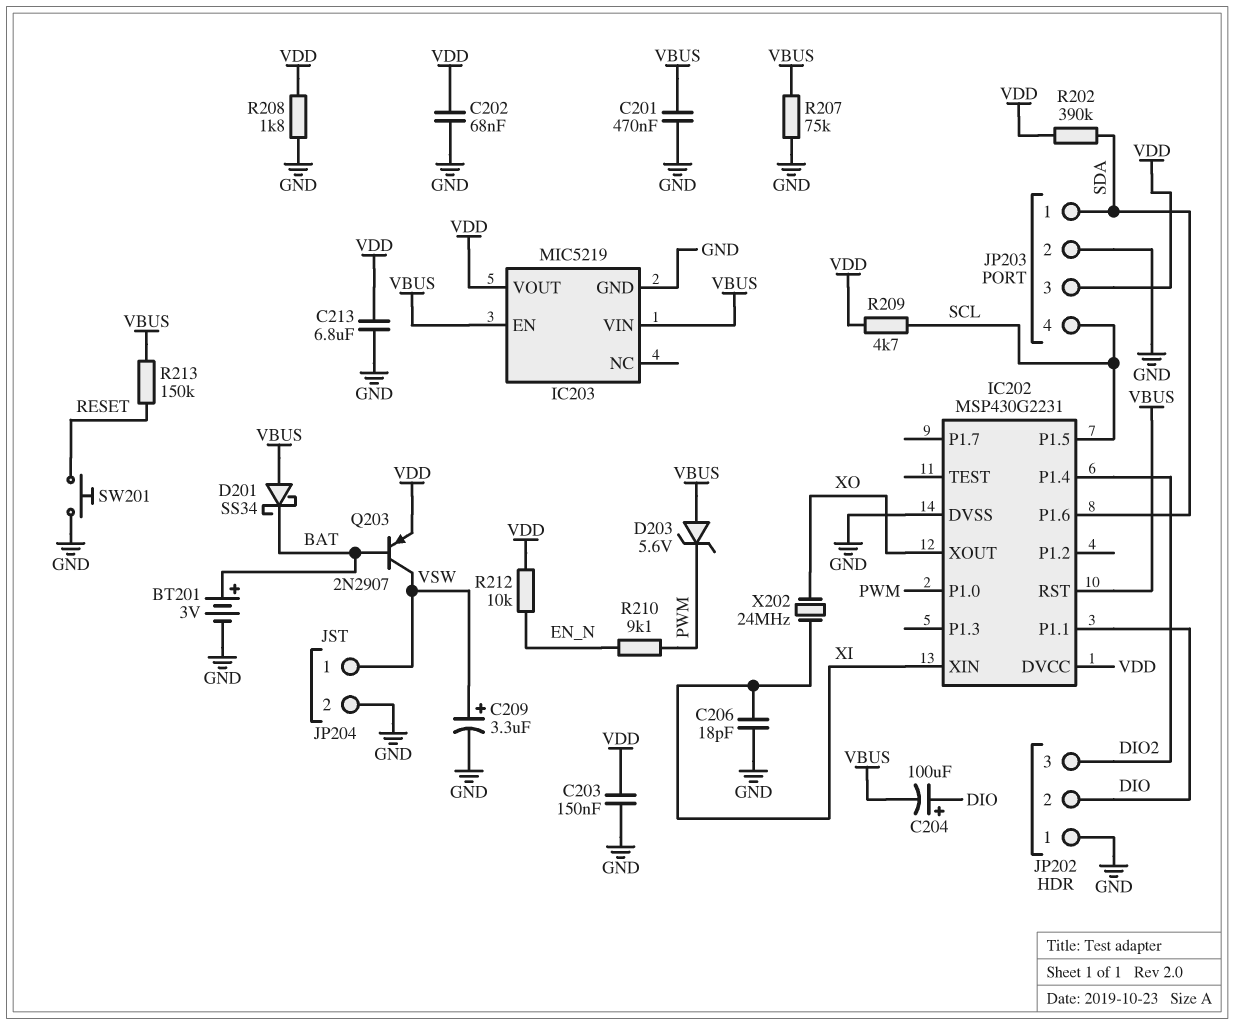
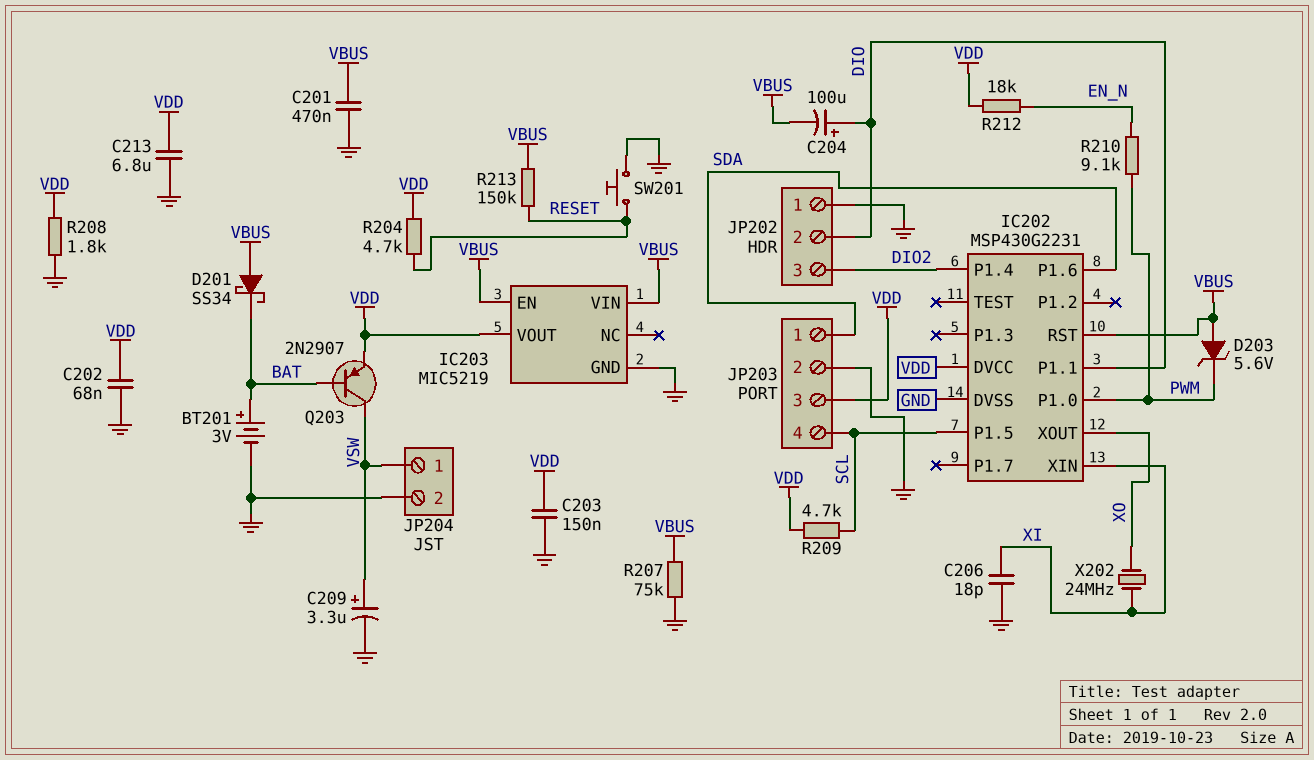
R202: 390k (SDA, VDD) -> none
R204: none -> 4.7k (RESET, VDD)
R212: 10k (EN_N, VDD) -> 18k (EN_N, VDD)

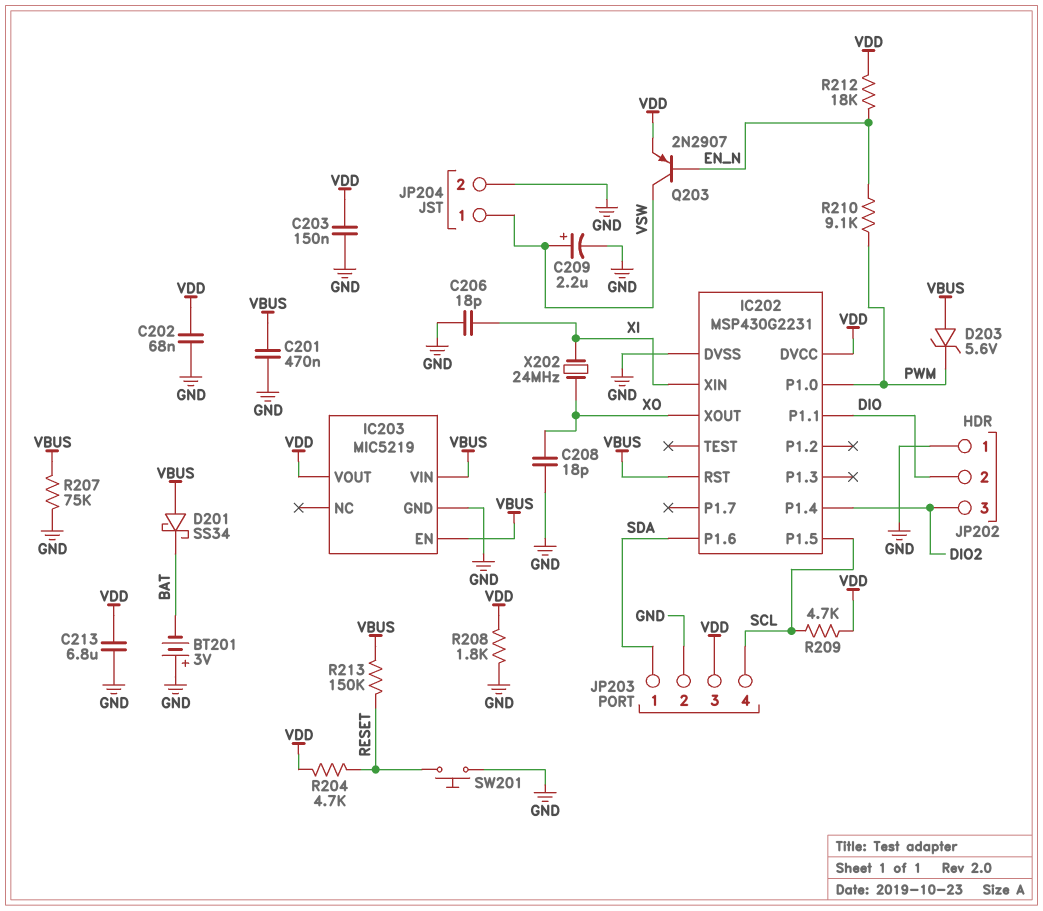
BT201: 3V (plus BAT, minus GND) -> 3V (plus GND, minus BAT)
C204: 100uF (plus DIO, minus VBUS) -> none
C208: none -> 18pF (GND, XO)
C209: 3.3uF (plus VSW, minus GND) -> 2.2uF (plus VSW, minus GND)
Q203: PNP 2N2907 (B BAT, C VSW, E VDD) -> PNP 2N2907 (B EN_N, C VSW, E VDD)

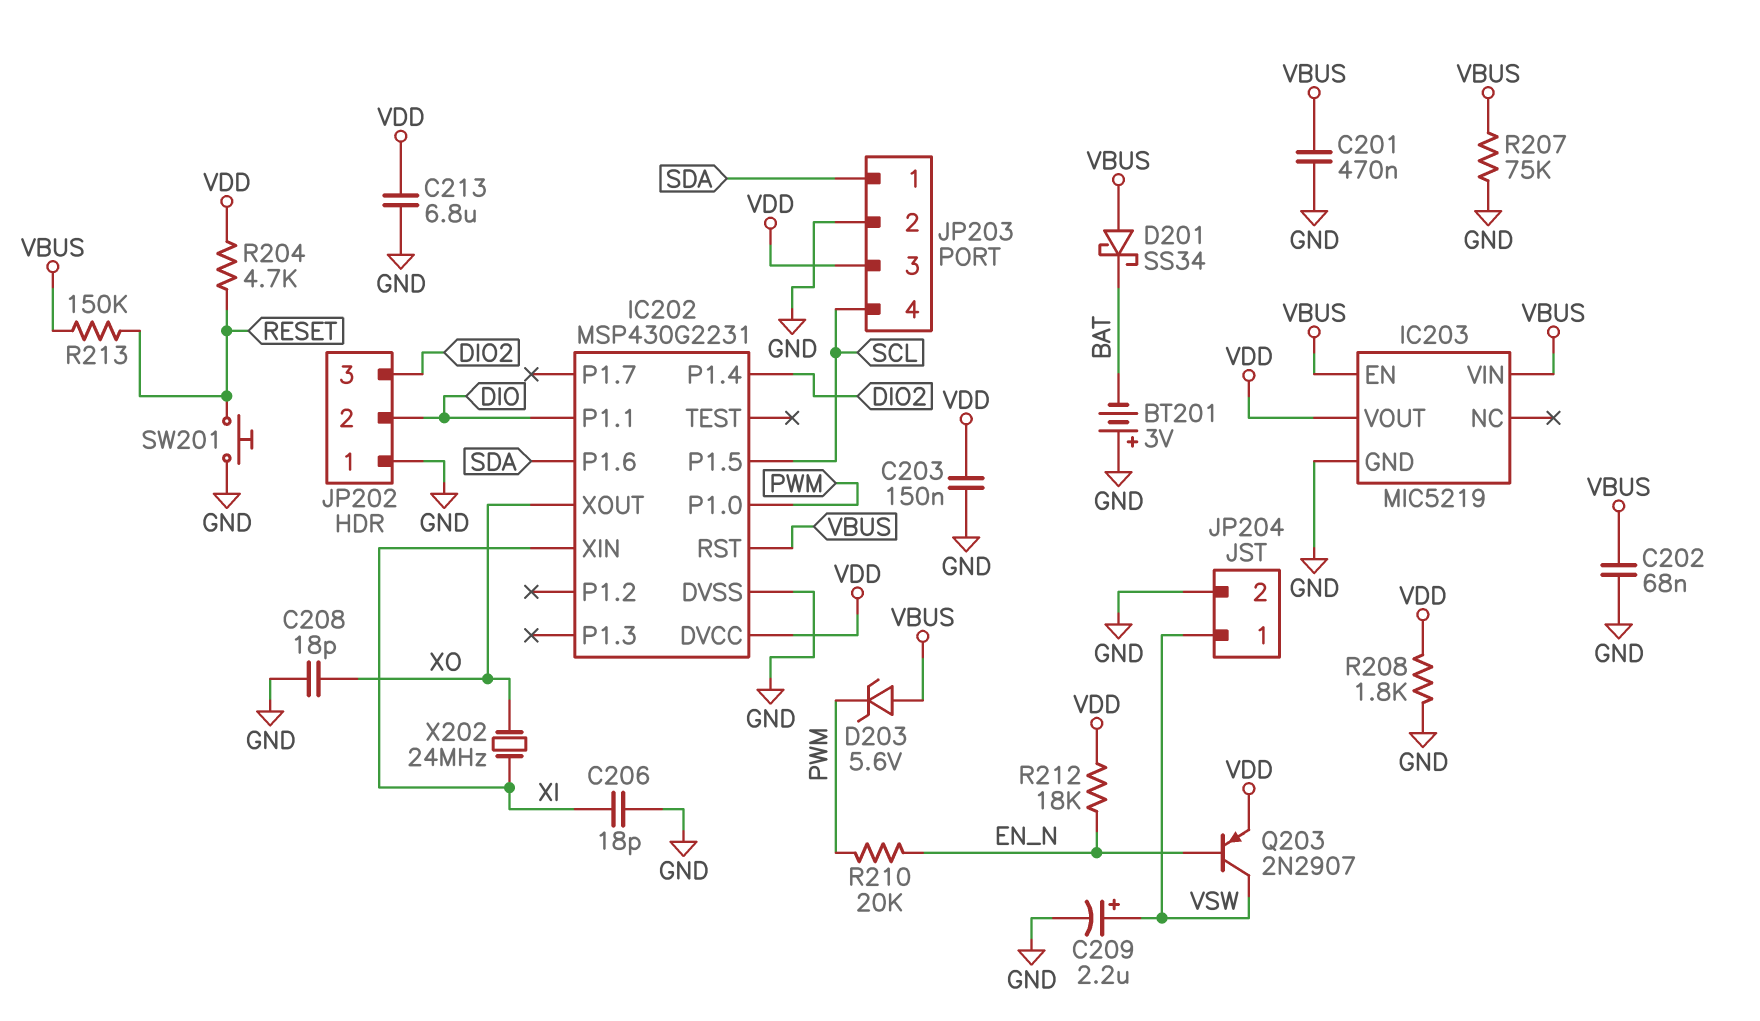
C202: 68nF (GND, VDD) -> 68nF (GND, VBUS)
R209: 4.7k (SCL, VDD) -> none
R210: 9.1k (EN_N, PWM) -> 20k (EN_N, PWM)

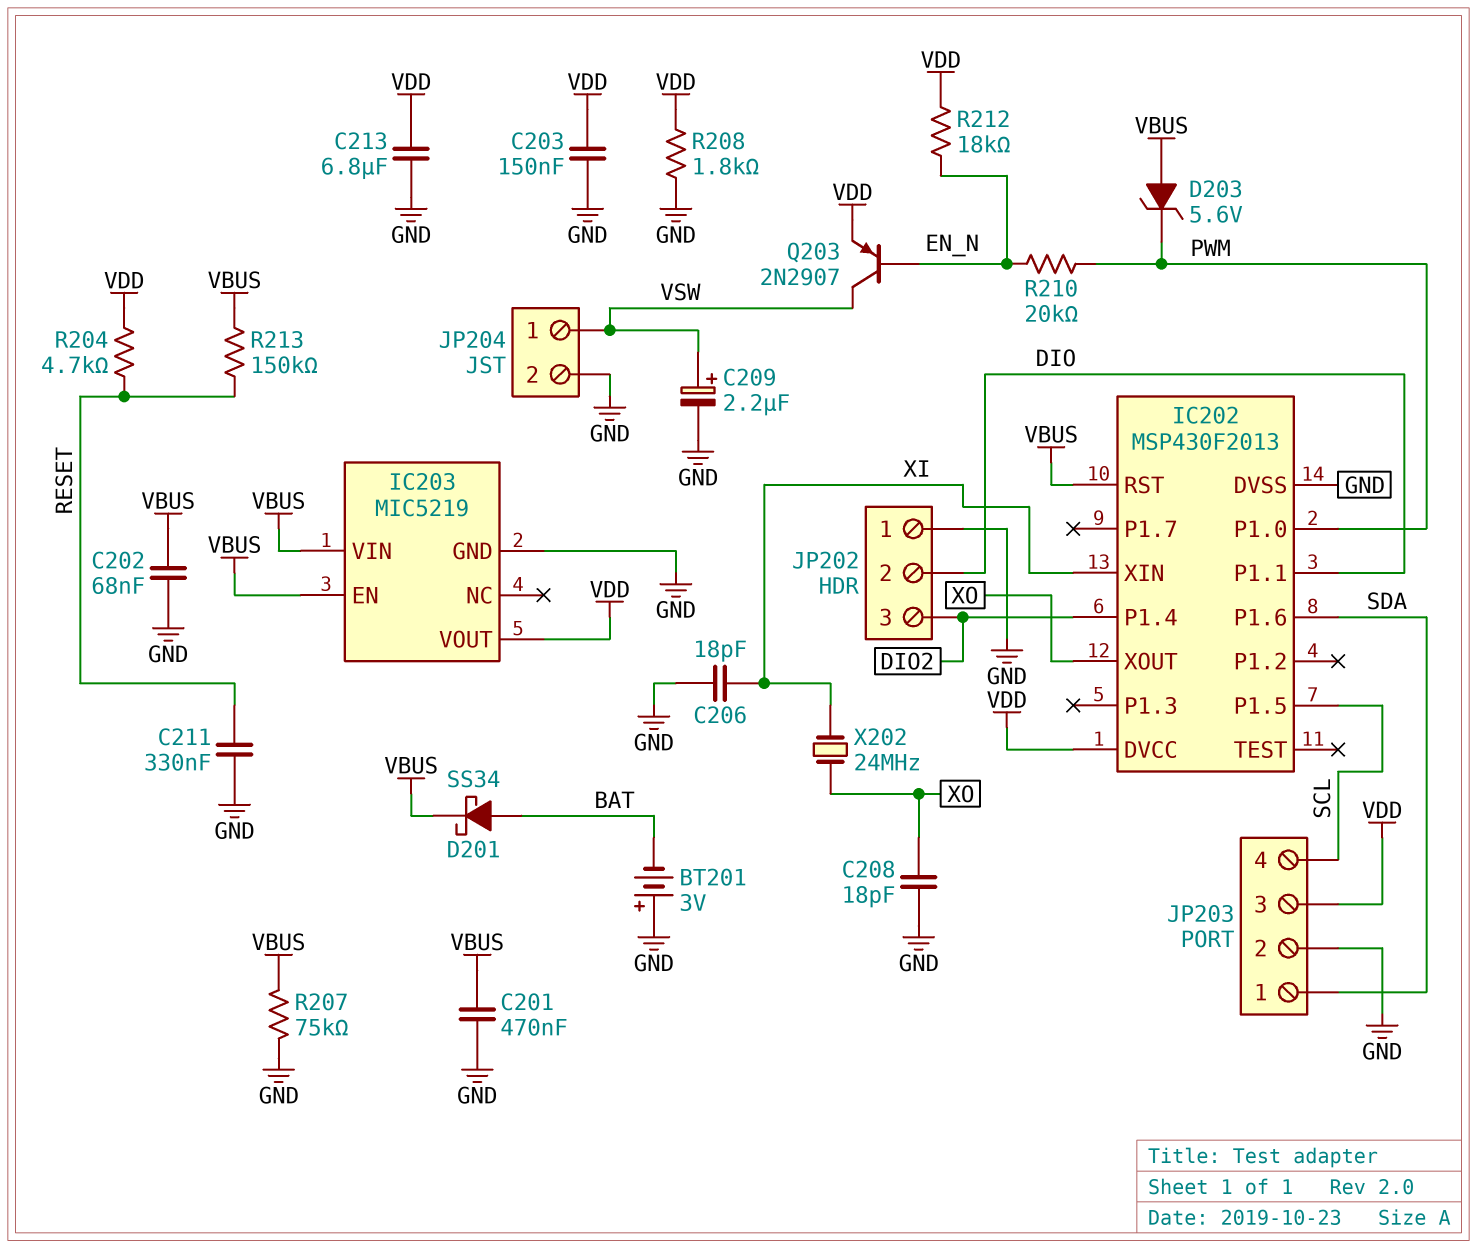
C211: none -> 330nF (GND, RESET)
D201: schottky SS34 (A VBUS, K BAT) -> schottky SS34 (A BAT, K VBUS)
IC202: MSP430G2231 -> MSP430F2013
SW201: button (GND, RESET) -> none

